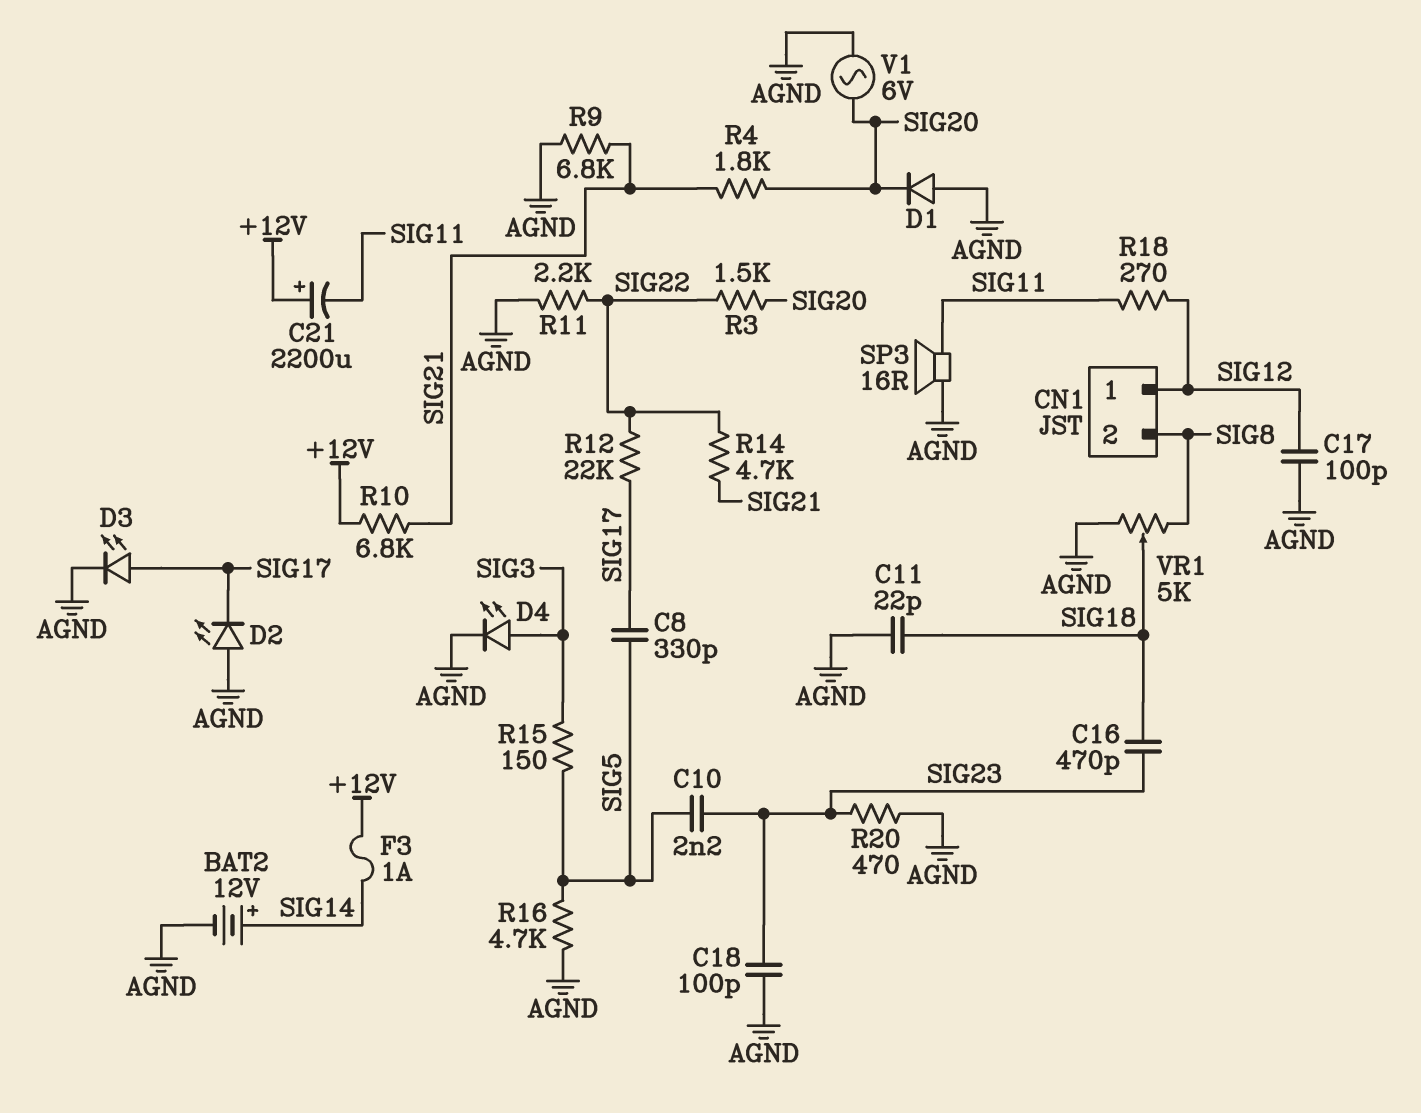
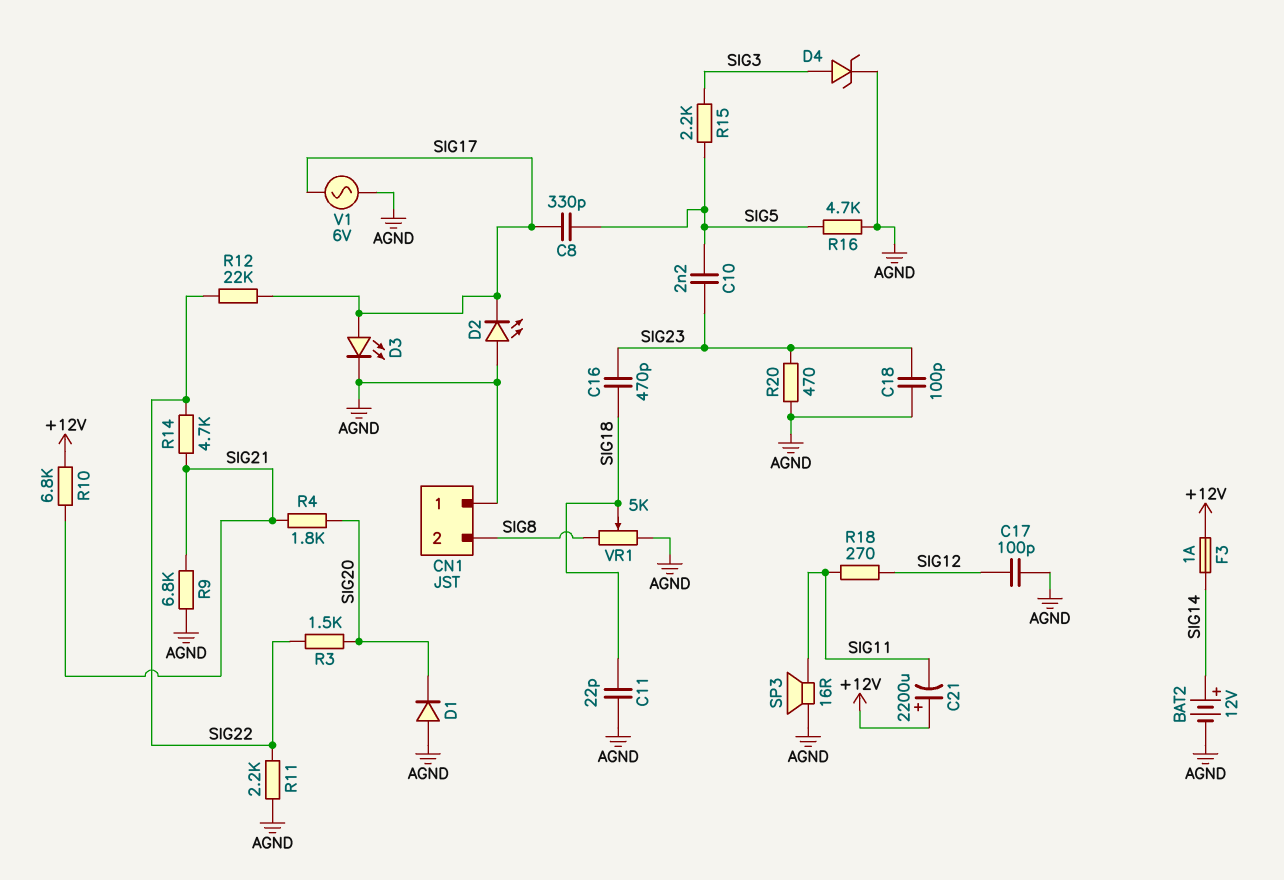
CN1 pin 1: SIG12 -> AGND
D4: LED (A SIG3, K AGND) -> zener (A SIG3, K AGND)
R15: 150 (SIG3, SIG5) -> 2.2k (SIG3, SIG5)
V1: AC 6V (AGND, SIG20) -> AC 6V (AGND, SIG17)

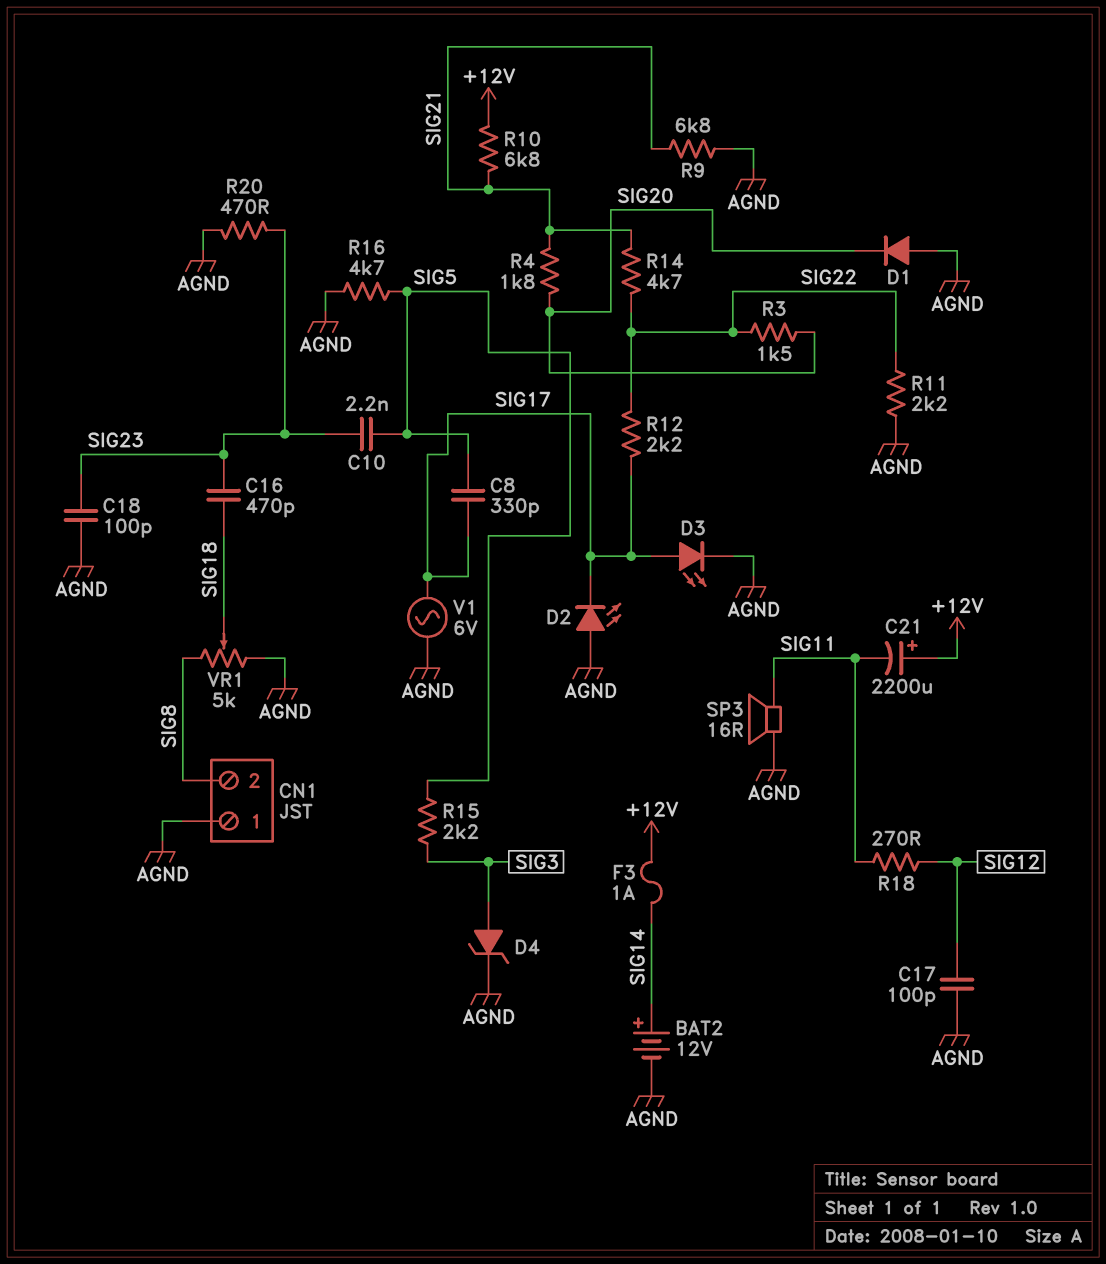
C11: 22pF (AGND, SIG18) -> none
R12: 22k (SIG17, SIG22) -> 2.2k (SIG17, SIG22)

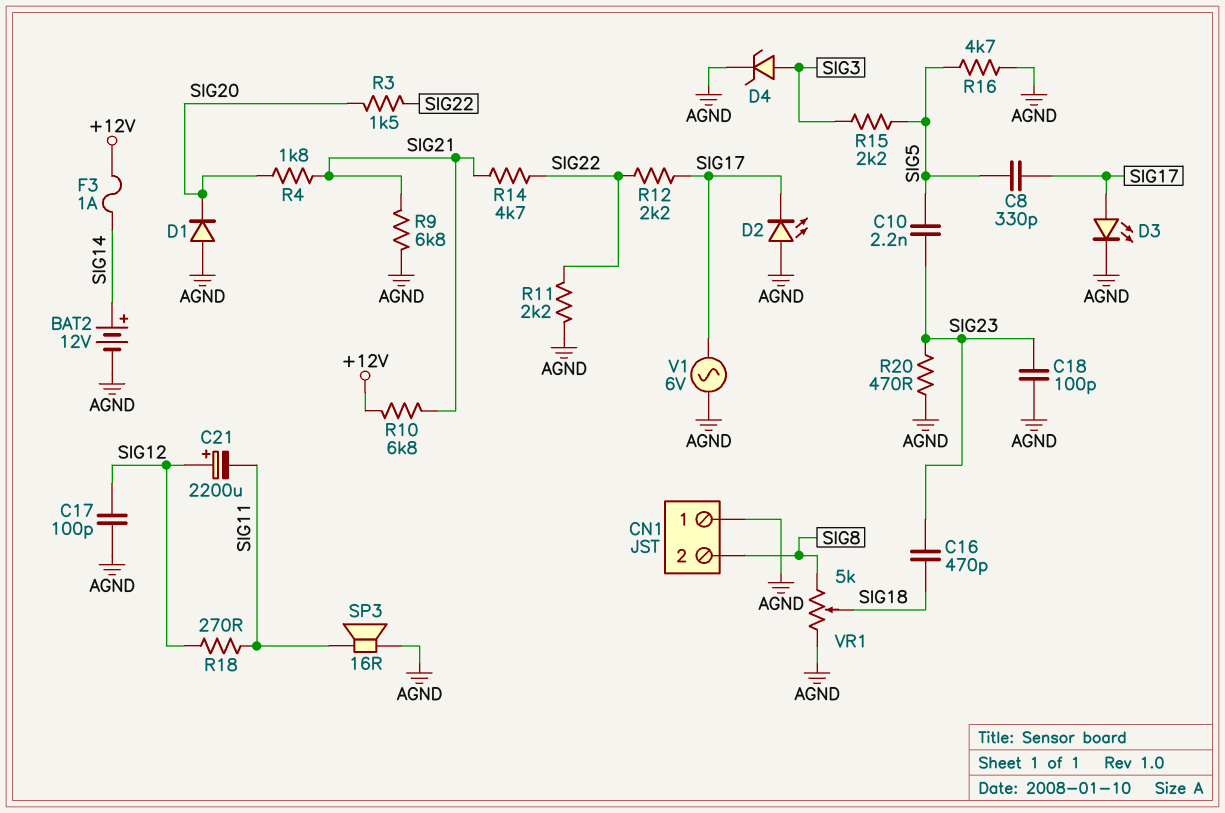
C21: 2200uF (plus +12V, minus SIG11) -> 2200uF (plus SIG12, minus SIG11)

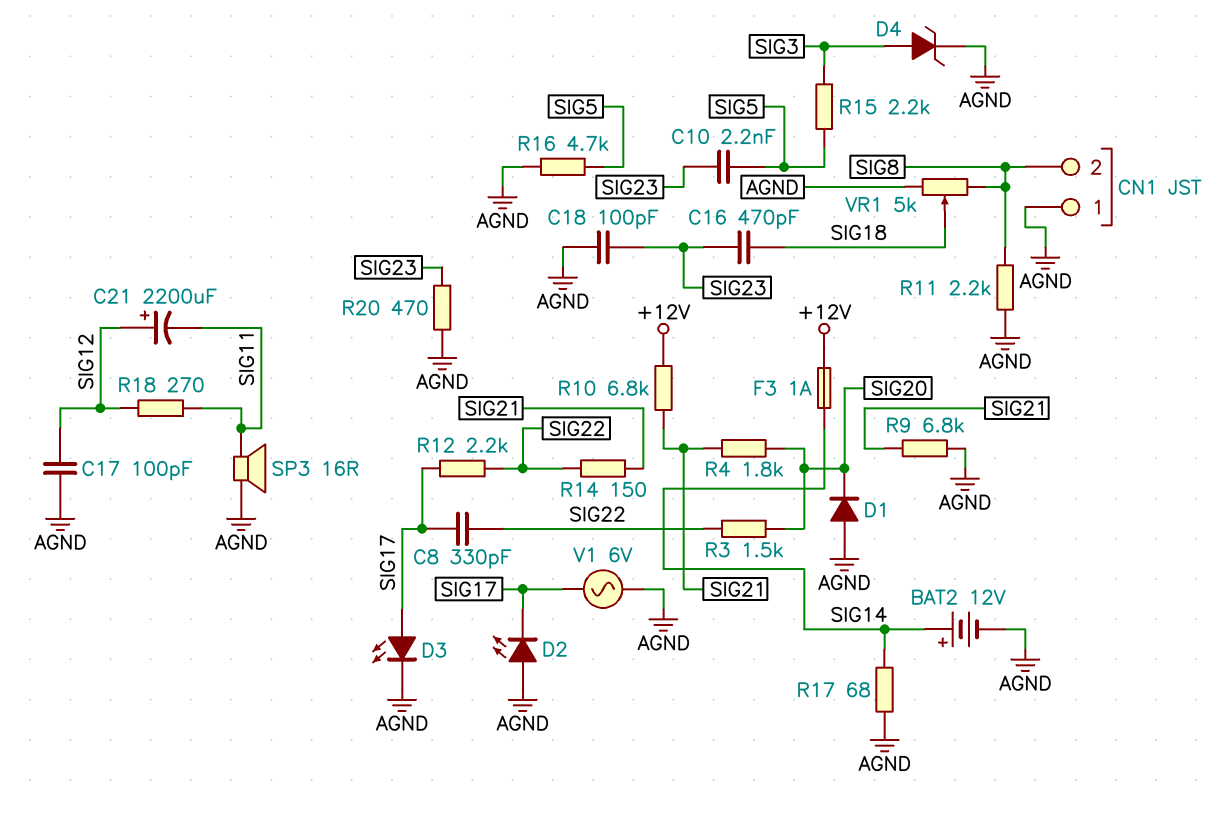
C8: 330pF (SIG5, SIG17) -> 330pF (SIG17, SIG22)
R11: 2.2k (AGND, SIG22) -> 2.2k (AGND, SIG8)
R14: 4.7k (SIG21, SIG22) -> 150 (SIG21, SIG22)
R17: none -> 68 (AGND, SIG14)

